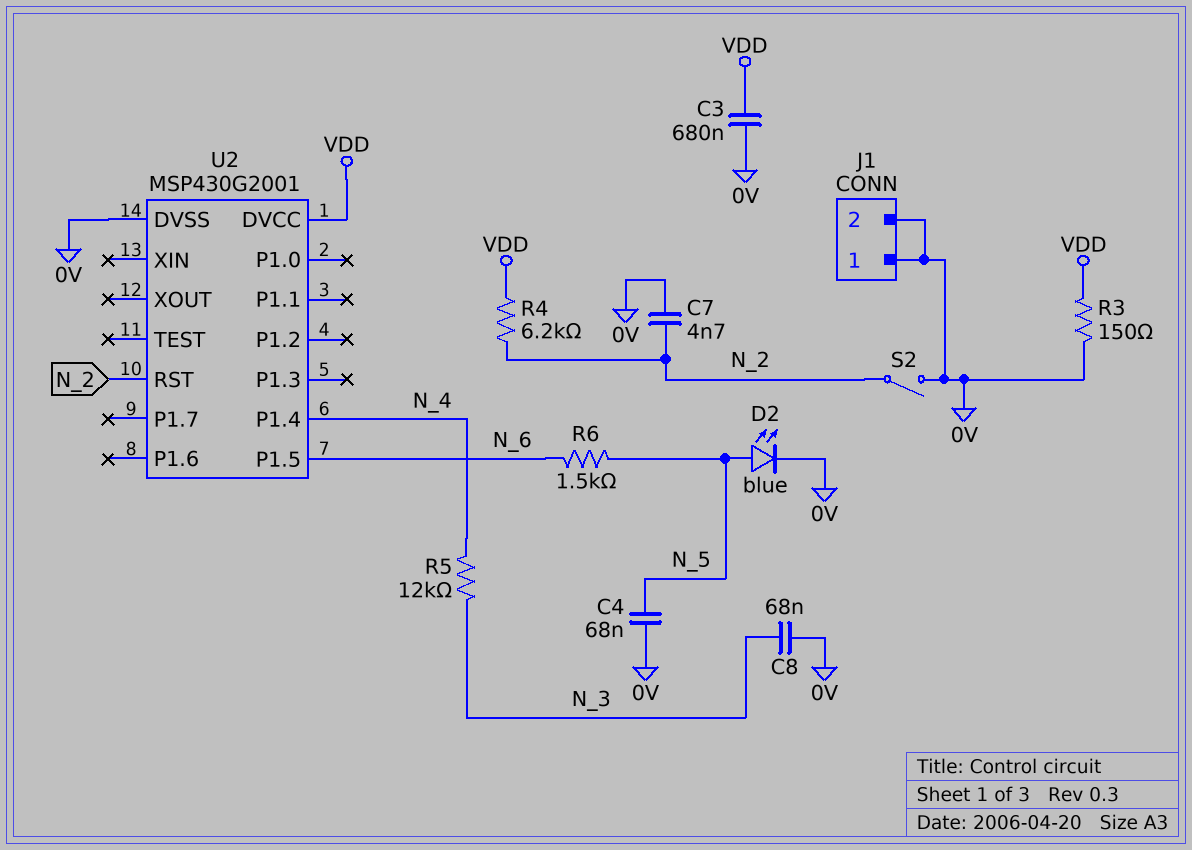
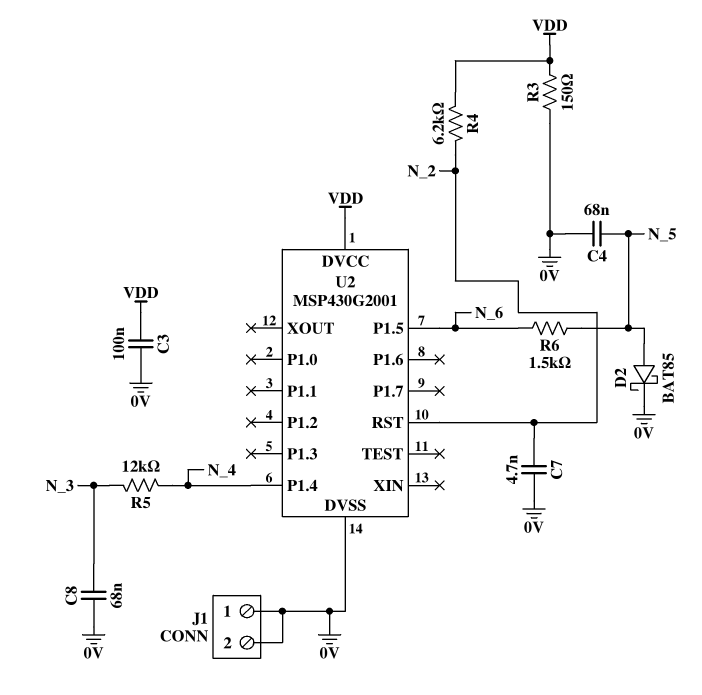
C3: 680nF (0V, VDD) -> 100nF (0V, VDD)
D2: LED blue (A N_5, K 0V) -> schottky BAT85 (A N_5, K 0V)
S2: switch (0V, N_2) -> none

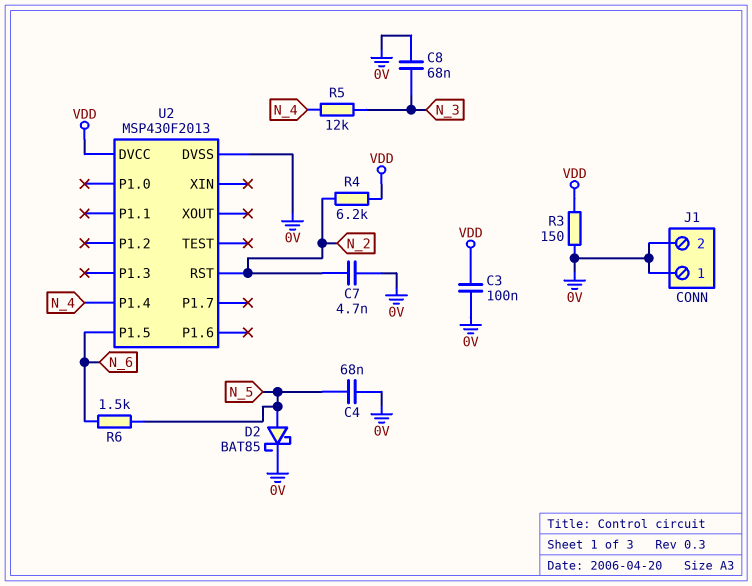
U2: MSP430G2001 -> MSP430F2013

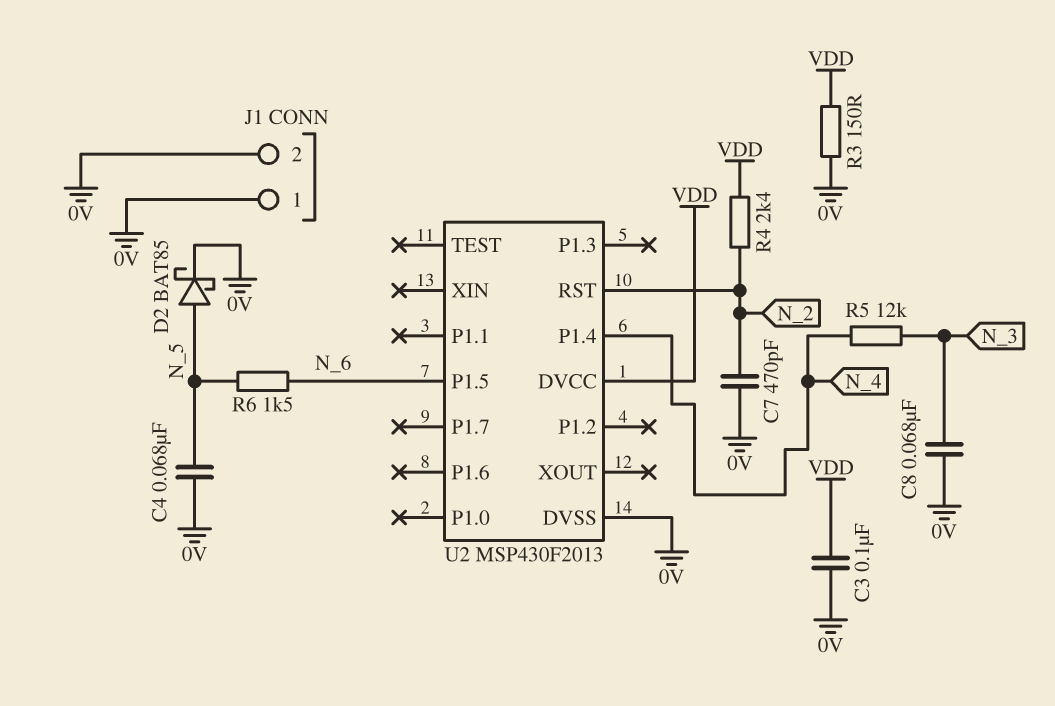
C7: 4.7nF (0V, N_2) -> 470pF (0V, N_2)
R4: 6.2k (N_2, VDD) -> 2.4k (N_2, VDD)

